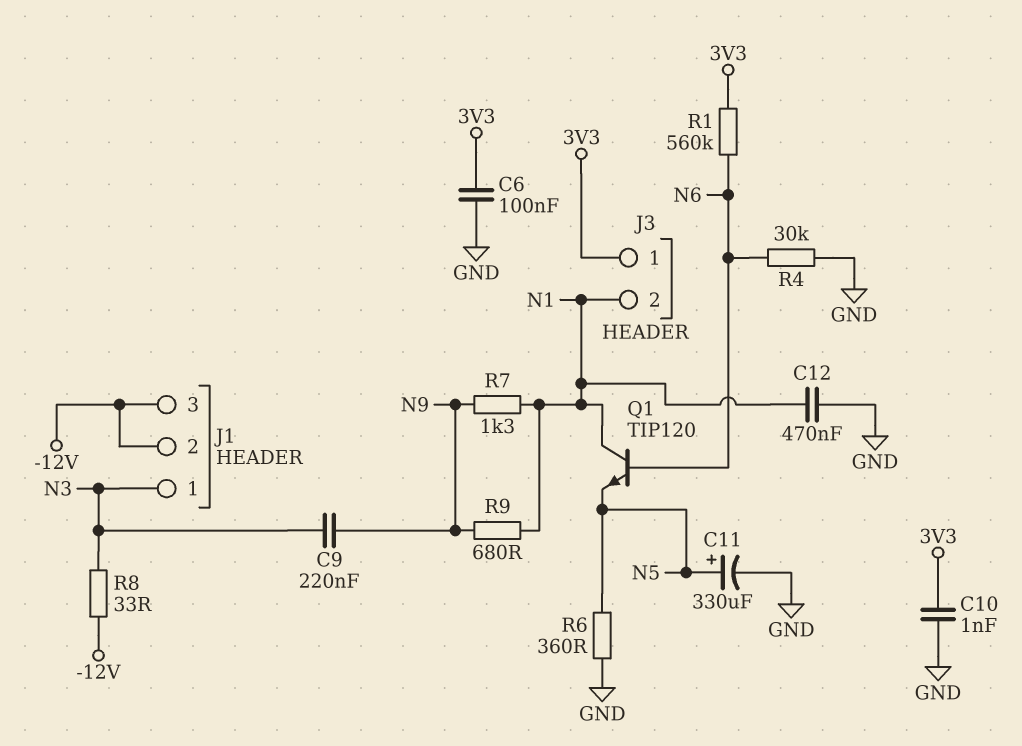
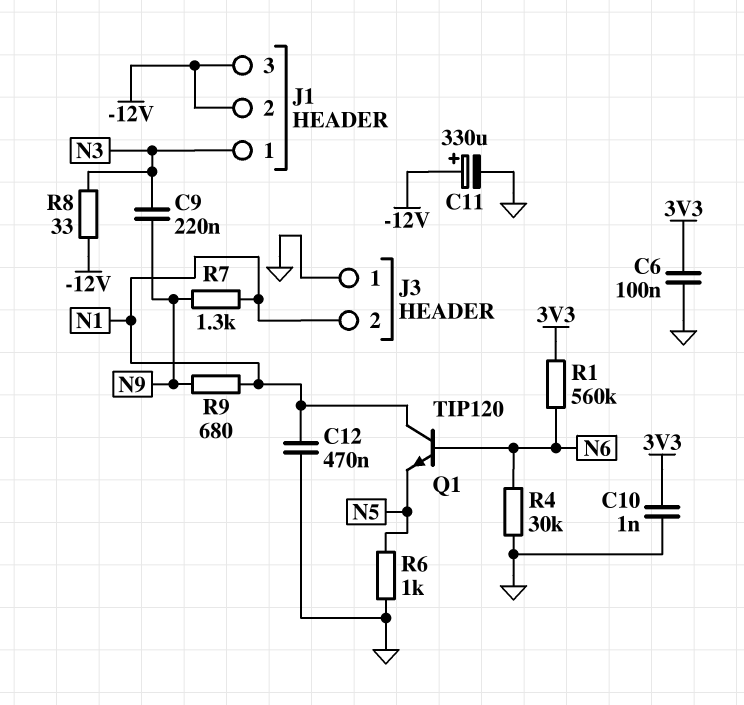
C11: 330uF (plus N5, minus GND) -> 330uF (plus -12V, minus GND)
J3 pin 1: 3V3 -> GND
R6: 360 (GND, N5) -> 1k (GND, N5)

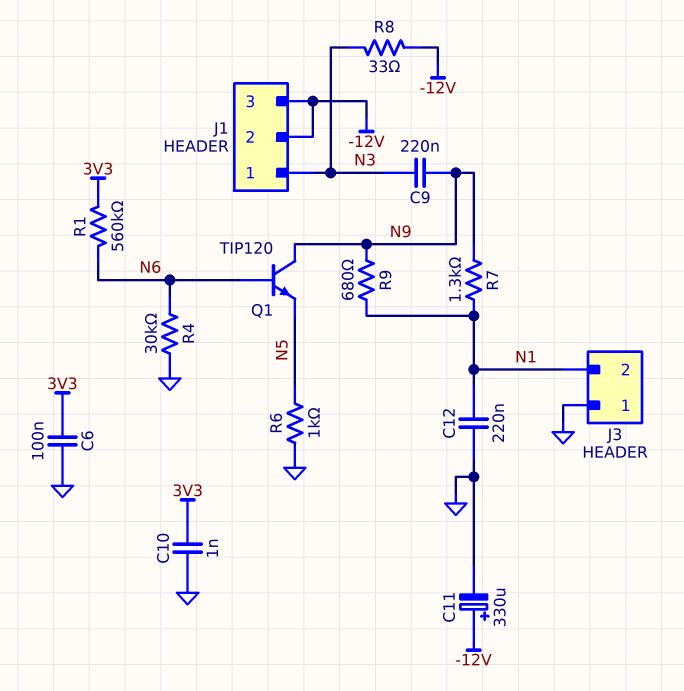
C12: 470nF (GND, N1) -> 220nF (GND, N1)
Q1: NPN TIP120 (B N6, C N1, E N5) -> NPN TIP120 (B N6, C N9, E N5)

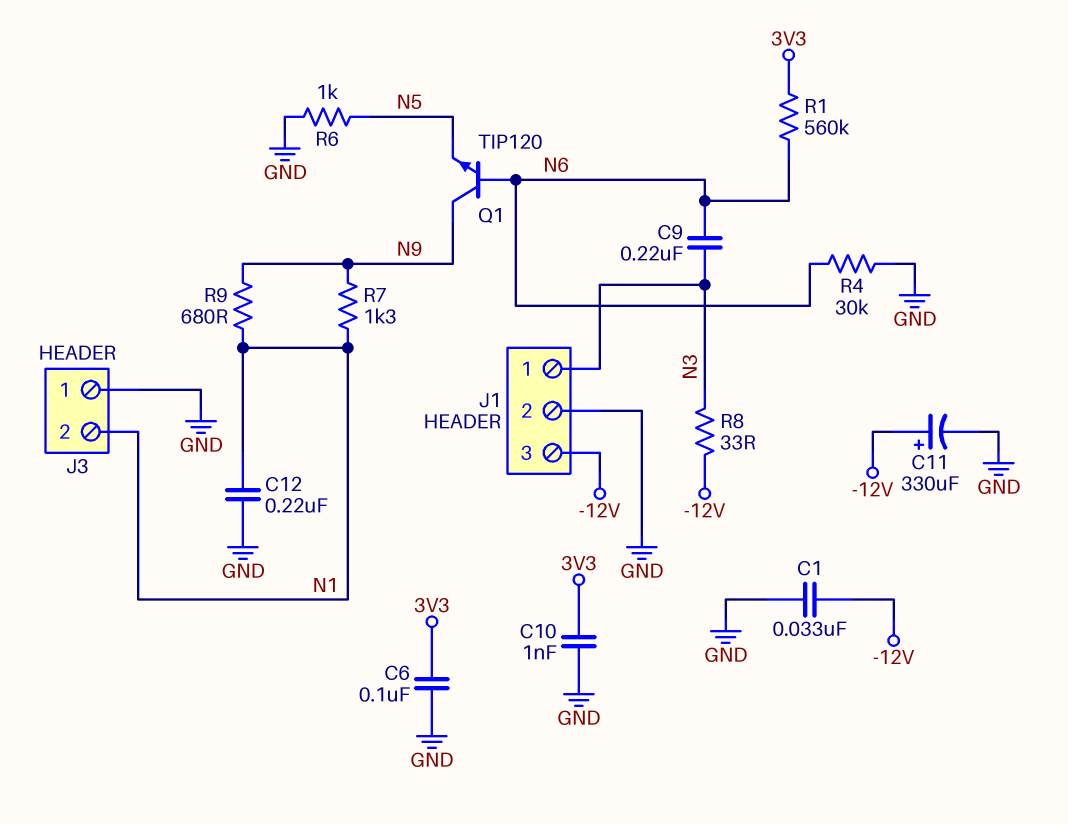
C1: none -> 33nF (-12V, GND)
C9: 220nF (N3, N9) -> 220nF (N3, N6)
J1 pin 2: -12V -> GND

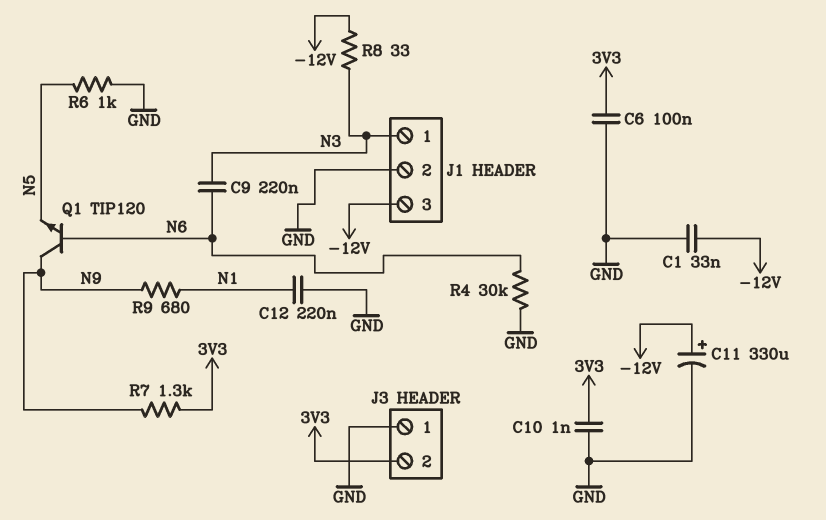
J3 pin 2: N1 -> 3V3
R1: 560k (3V3, N6) -> none
R7: 1.3k (N1, N9) -> 1.3k (3V3, N9)

